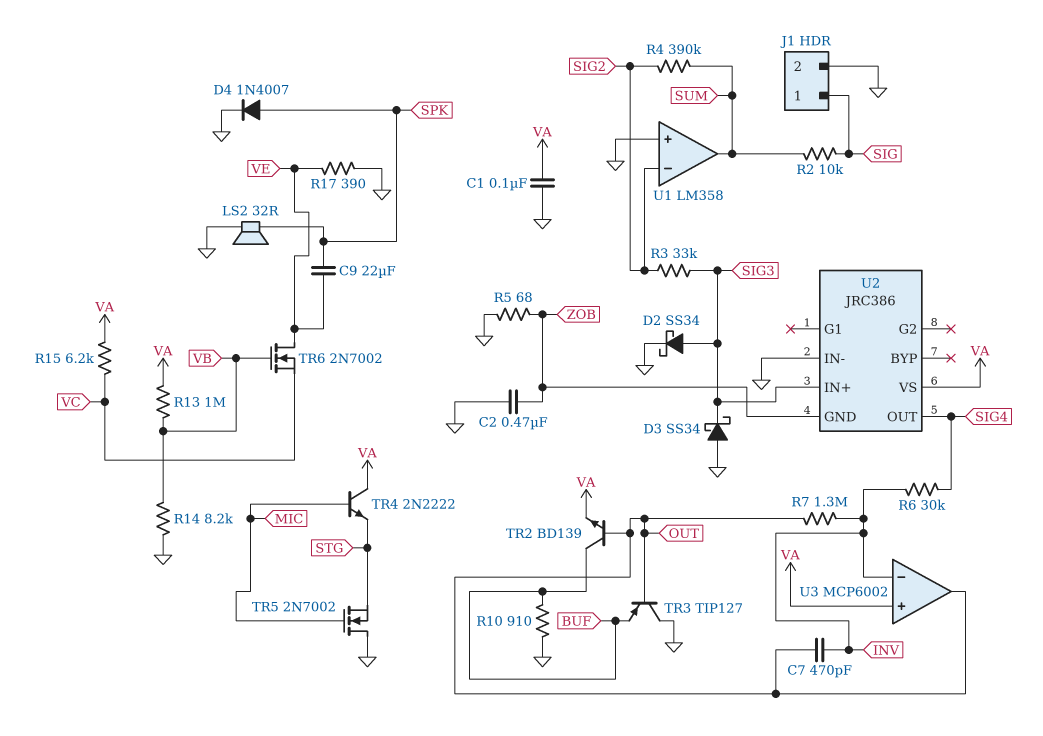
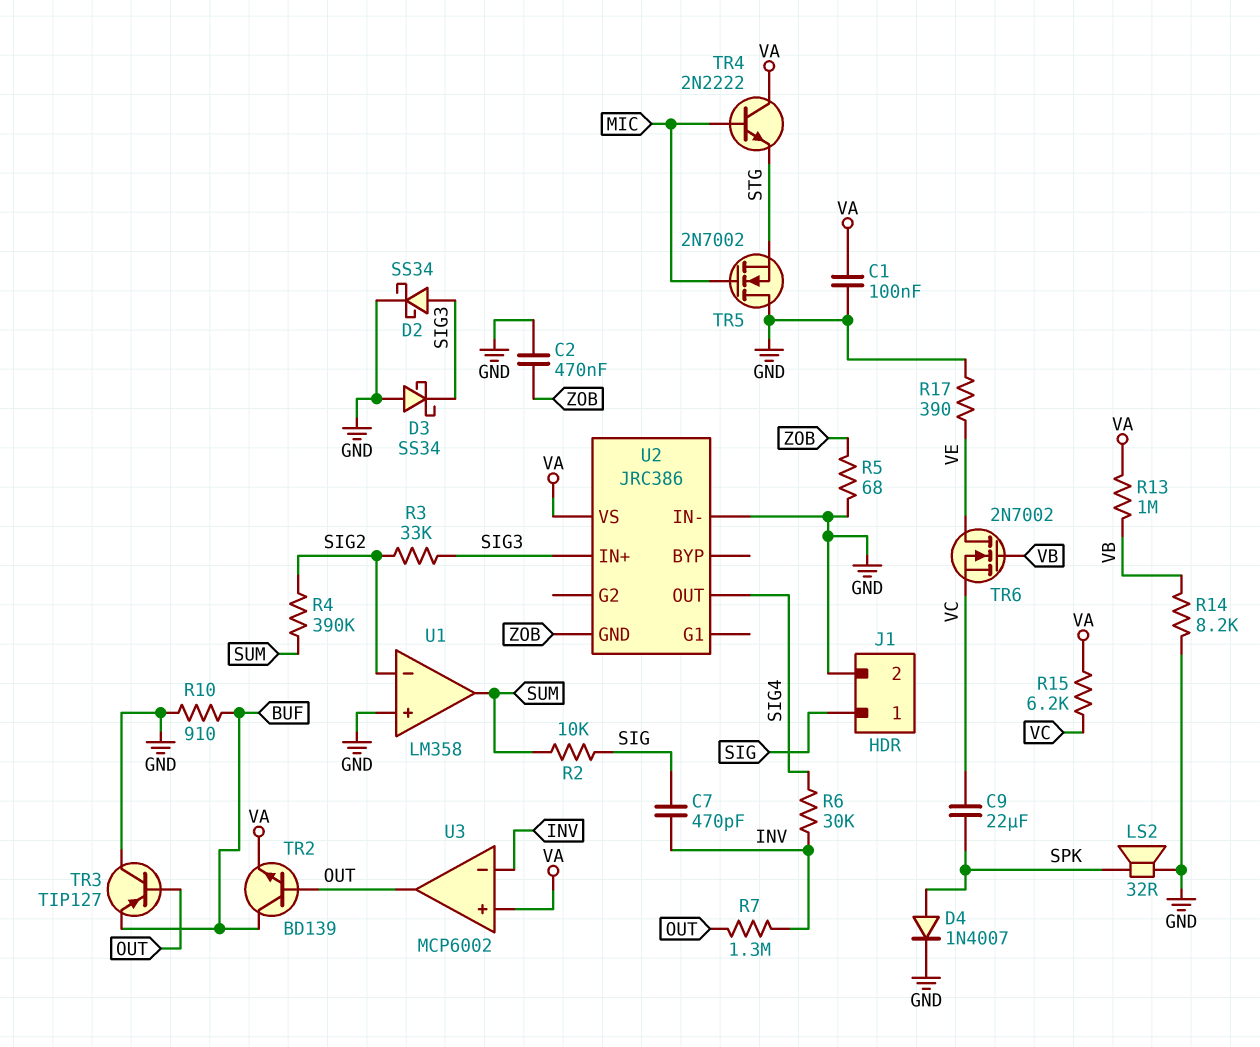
C7: 470pF (INV, OUT) -> 470pF (INV, SIG)
C9: 22uF (SPK, VE) -> 22uF (SPK, VC)

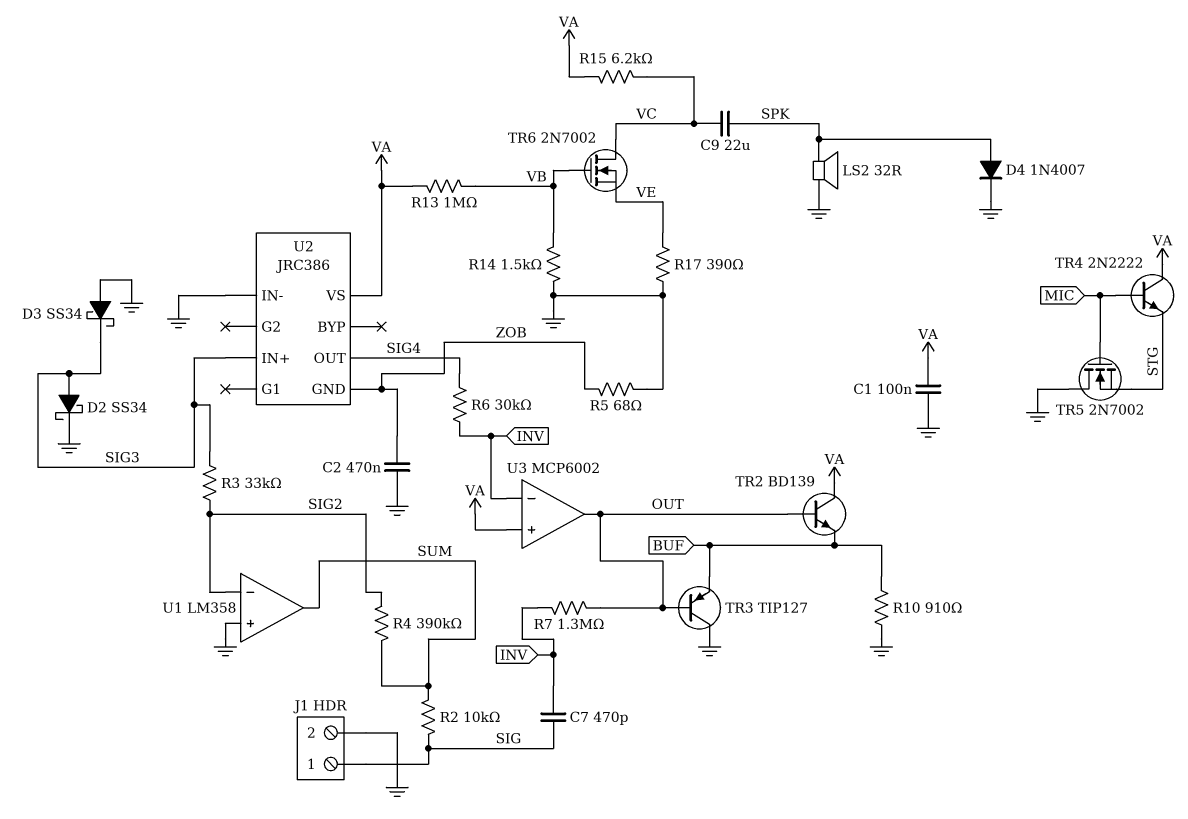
R14: 8.2k (GND, VB) -> 1.5k (GND, VB)
TR2: NPN BD139 (B OUT, C BUF, E VA) -> NPN BD139 (B OUT, C VA, E BUF)
TR6: NMOS 2N7002 (G VB, D VE, S VC) -> NMOS 2N7002 (G VB, D VC, S VE)

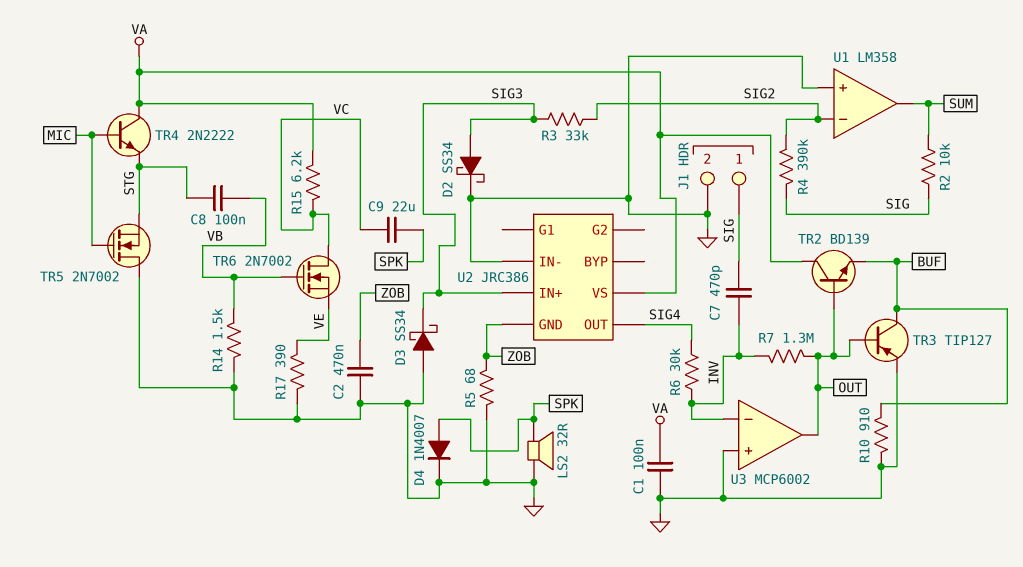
C8: none -> 100nF (STG, VB)
R4: 390k (SIG2, SUM) -> 390k (SIG, SIG2)
R13: 1M (VA, VB) -> none
TR3: PNP TIP127 (B OUT, C GND, E BUF) -> PNP TIP127 (B OUT, C BUF, E GND)
U3 pin in+: VA -> GND

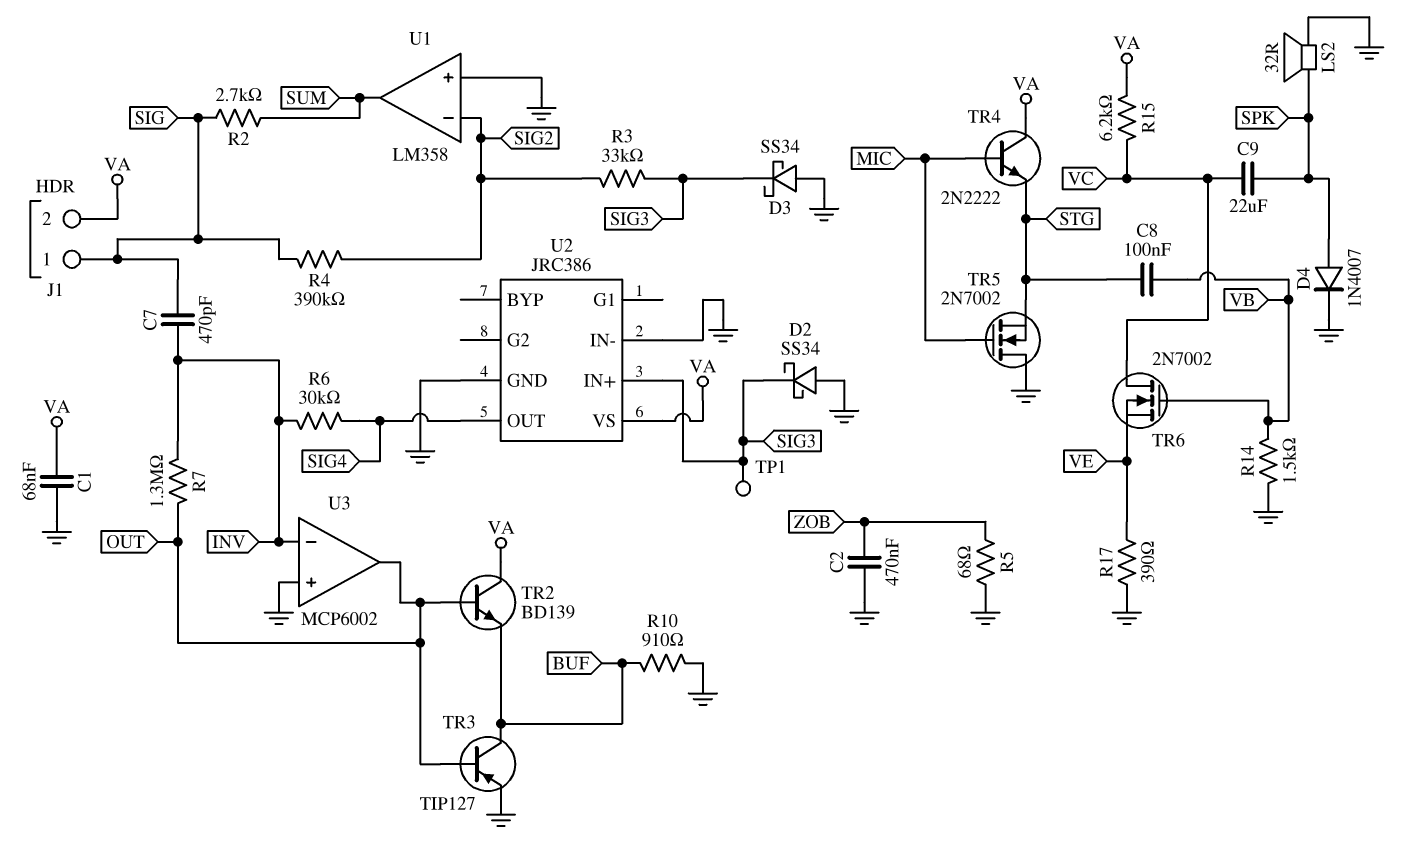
C1: 100nF (GND, VA) -> 68nF (GND, VA)
D2: schottky SS34 (A SIG3, K GND) -> schottky SS34 (A GND, K SIG3)
J1 pin 2: GND -> VA
R2: 10k (SIG, SUM) -> 2.7k (SIG, SUM)
TP1: none -> test point (SIG3)
U2 pin GND: ZOB -> GND

